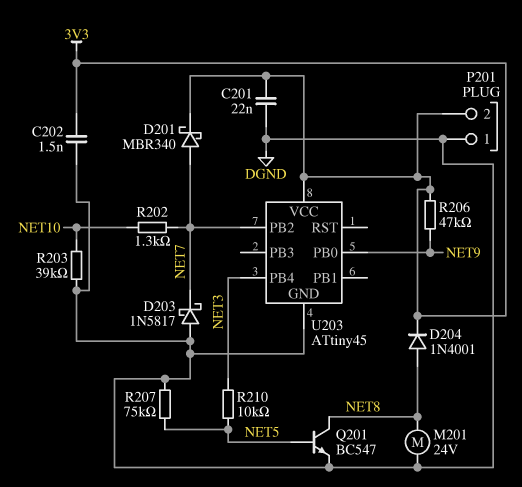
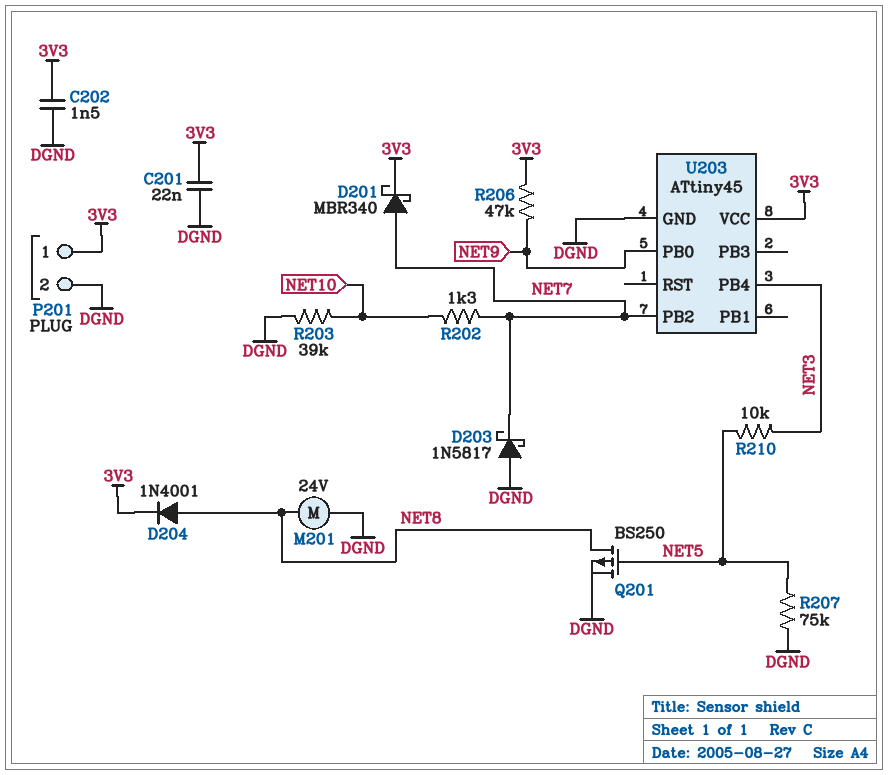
P201 pin 1: DGND -> 3V3
P201 pin 2: 3V3 -> DGND
Q201: NPN BC547 (B NET5, C NET8, E DGND) -> PMOS BS250 (G NET5, D NET8, S DGND)

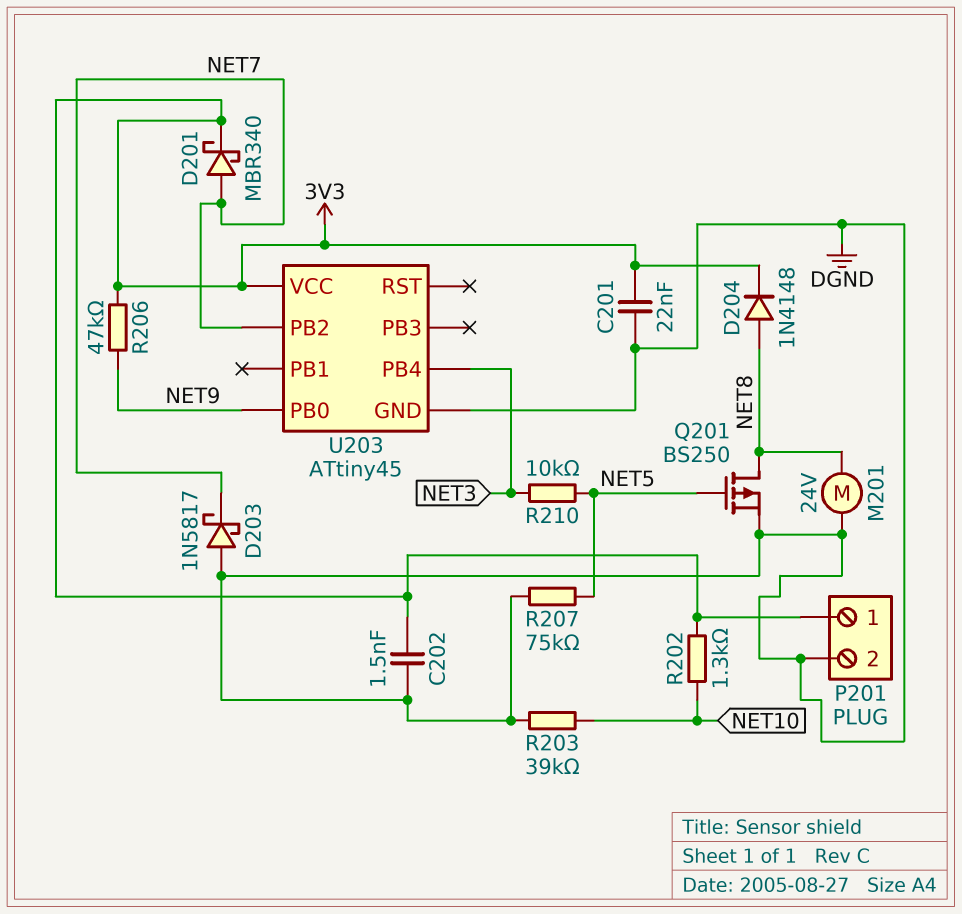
D204: diode 1N4001 (A NET8, K 3V3) -> diode 1N4148 (A NET8, K 3V3)
R202: 1.3k (NET7, NET10) -> 1.3k (3V3, NET10)

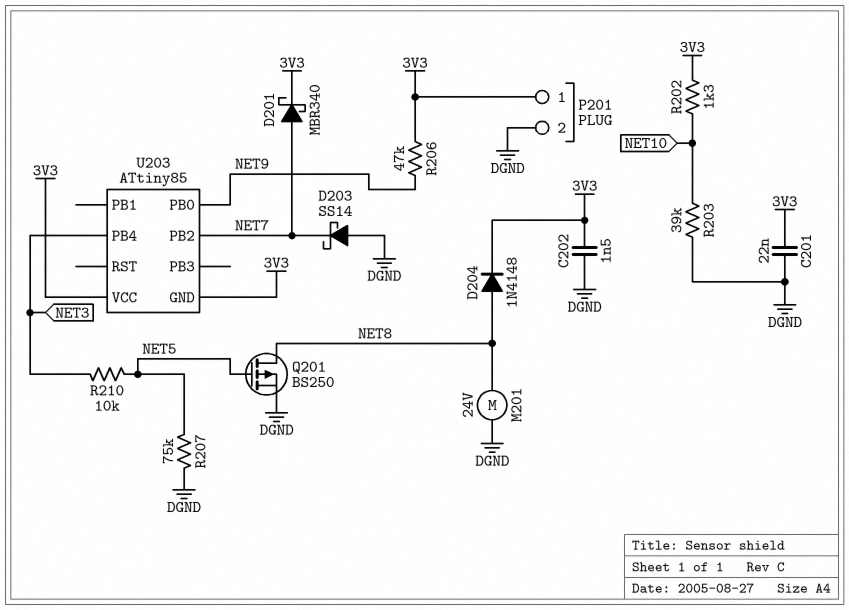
D203: schottky 1N5817 (A DGND, K NET7) -> schottky SS14 (A DGND, K NET7)
U203: ATtiny45 -> ATtiny85
U203 pin GND: DGND -> 3V3

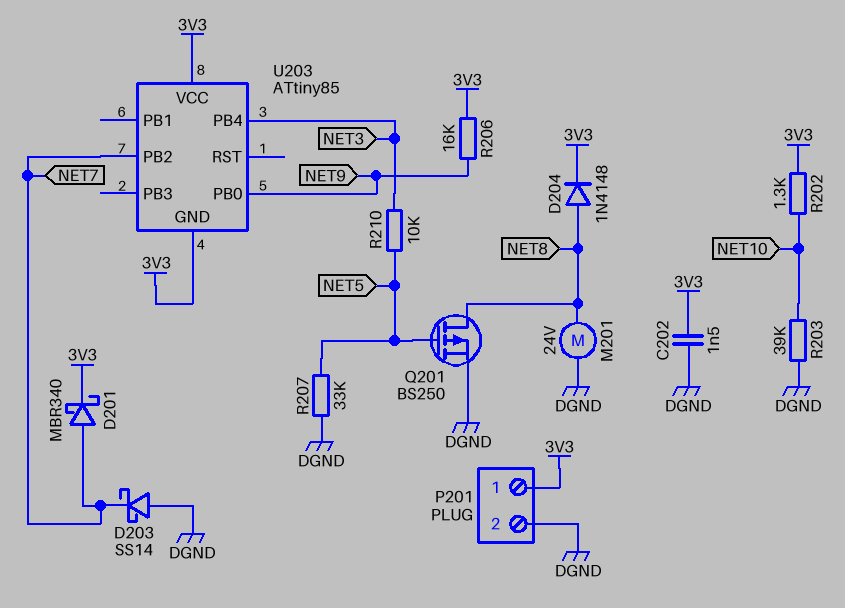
C201: 22nF (3V3, DGND) -> none
R206: 47k (3V3, NET9) -> 16k (3V3, NET9)
R207: 75k (DGND, NET5) -> 33k (DGND, NET5)

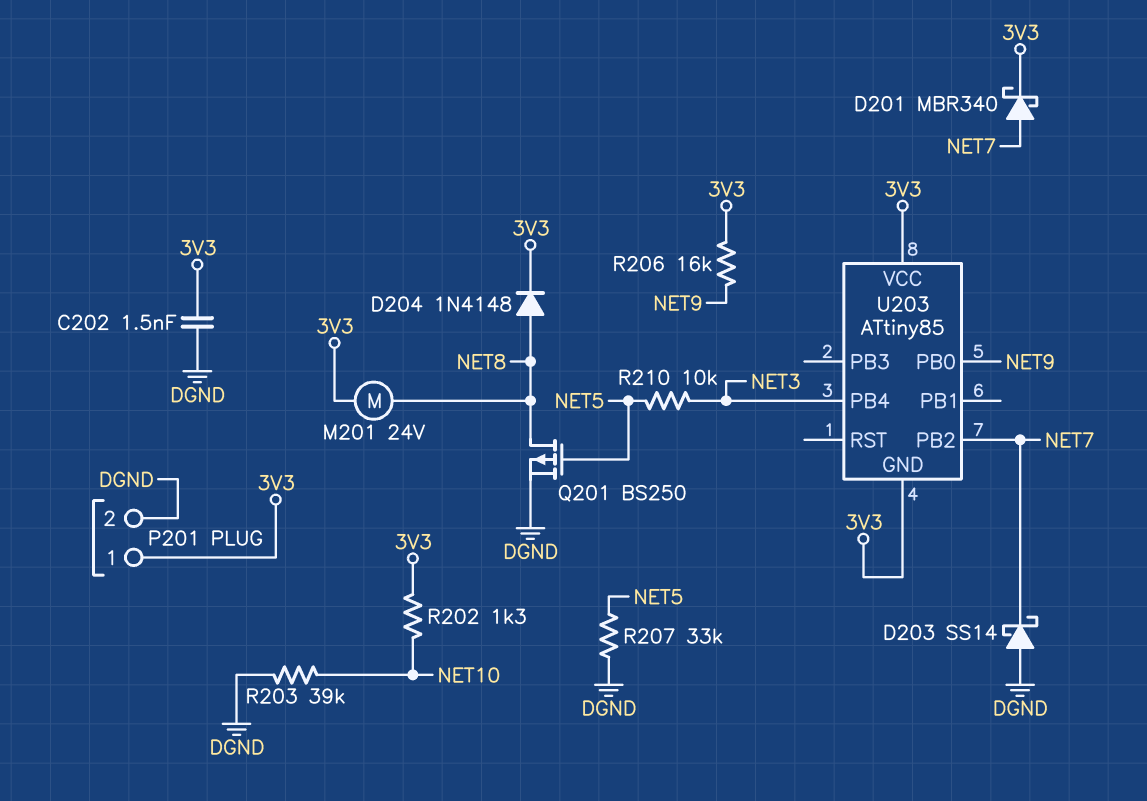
M201: motor 24V (DGND, NET8) -> motor 24V (3V3, NET8)

